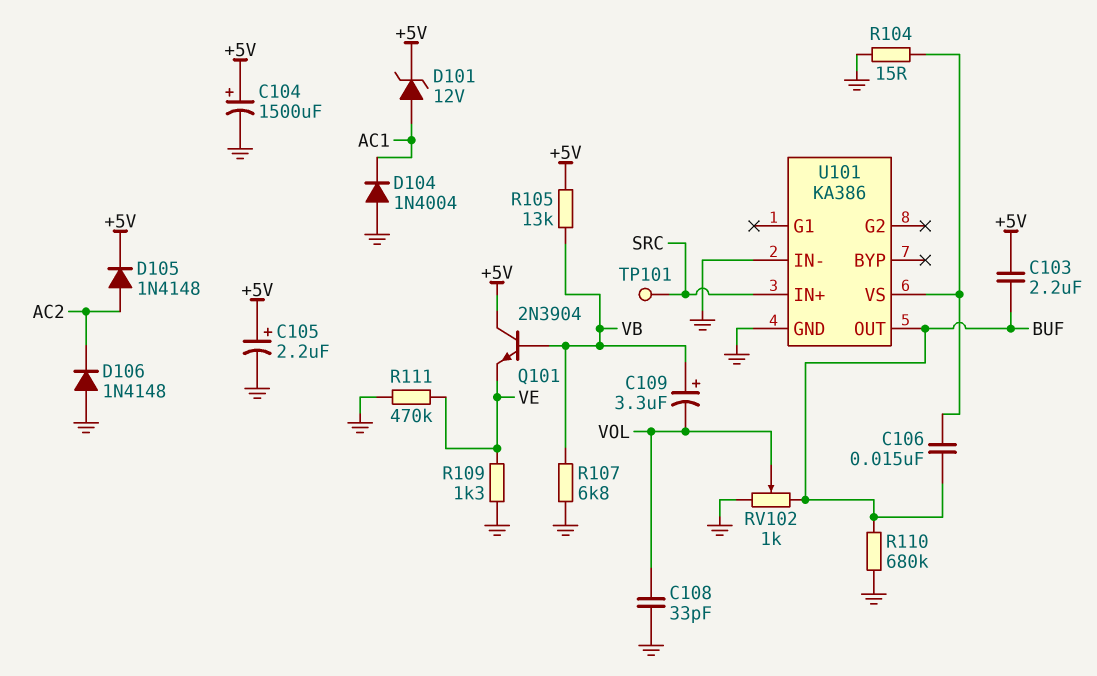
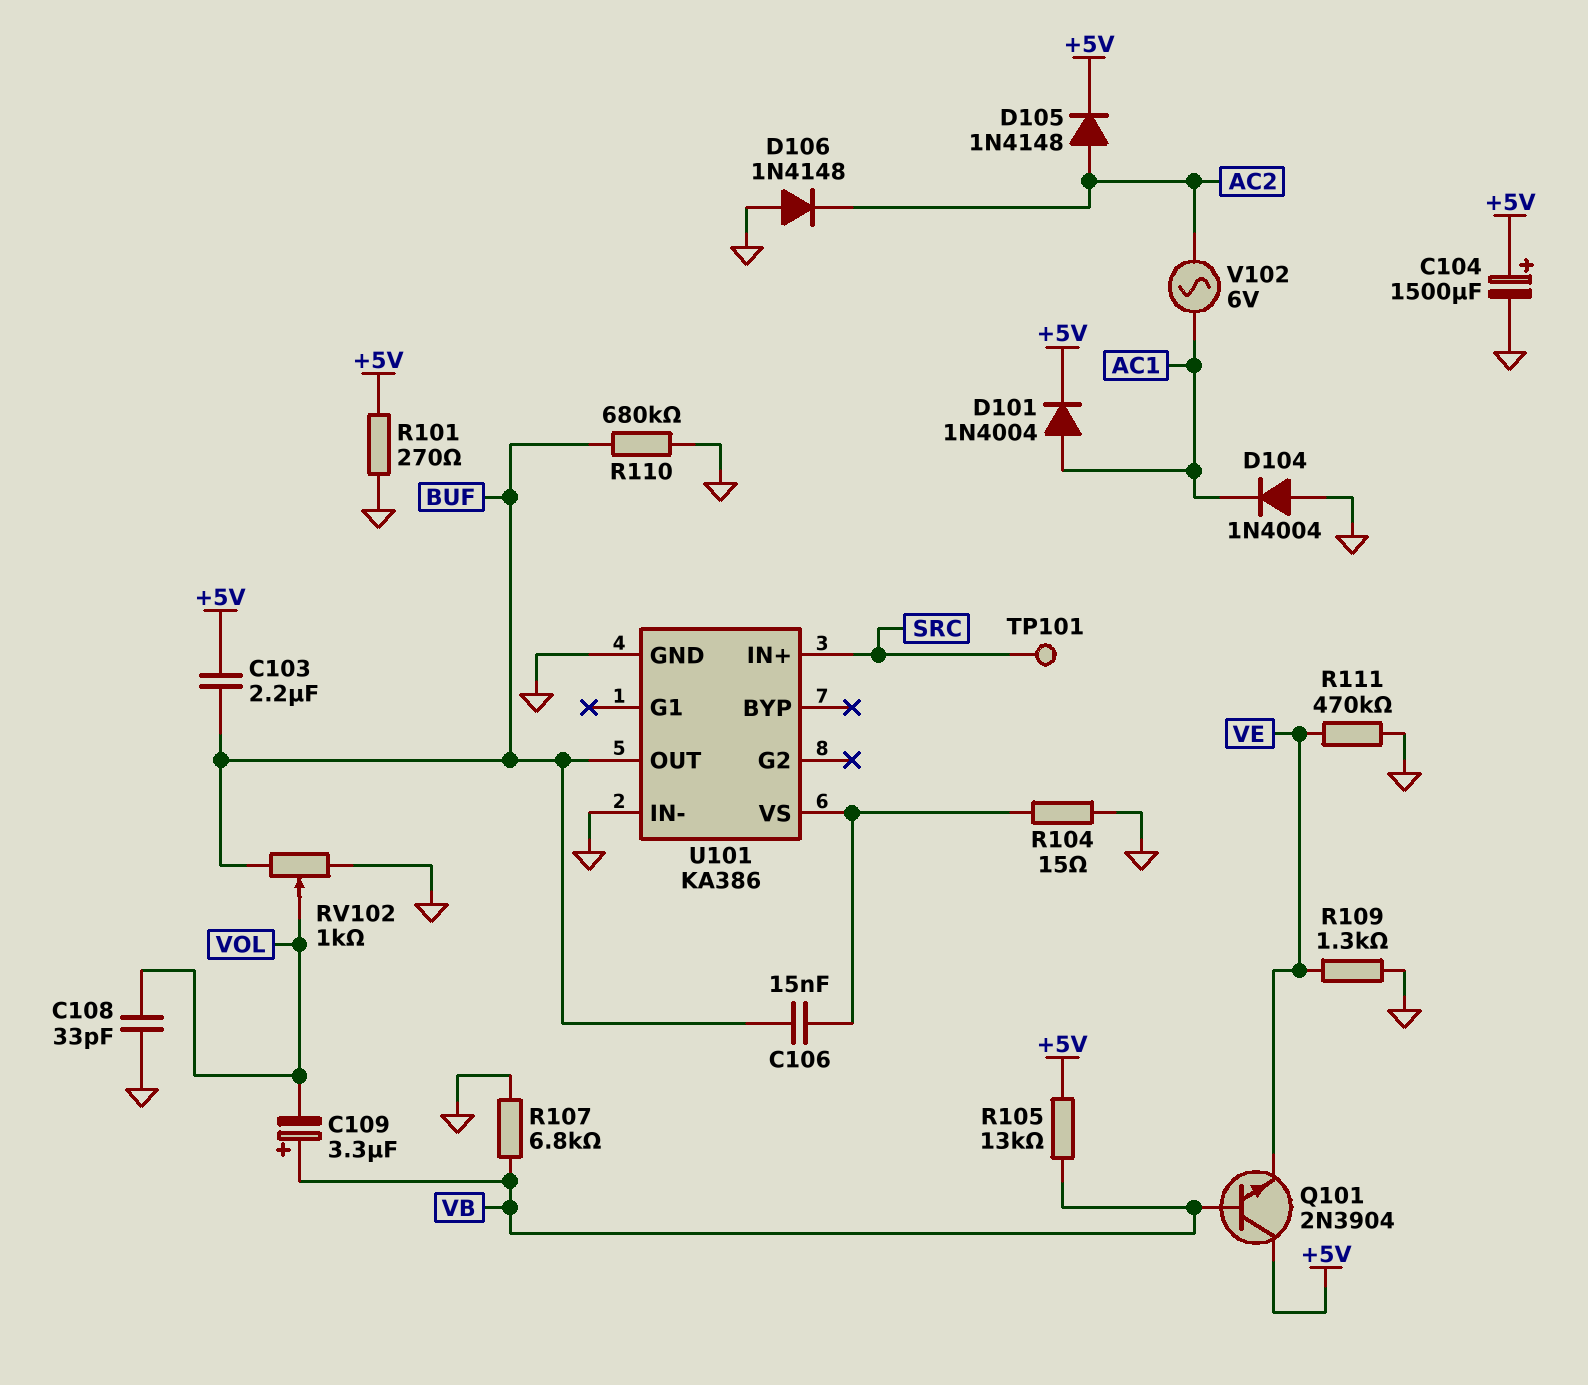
C105: 2.2uF (plus +5V, minus GND) -> none
D101: zener 12V (A AC1, K +5V) -> diode 1N4004 (A AC1, K +5V)
R101: none -> 270 (+5V, GND)
V102: none -> AC 6V (AC1, AC2)

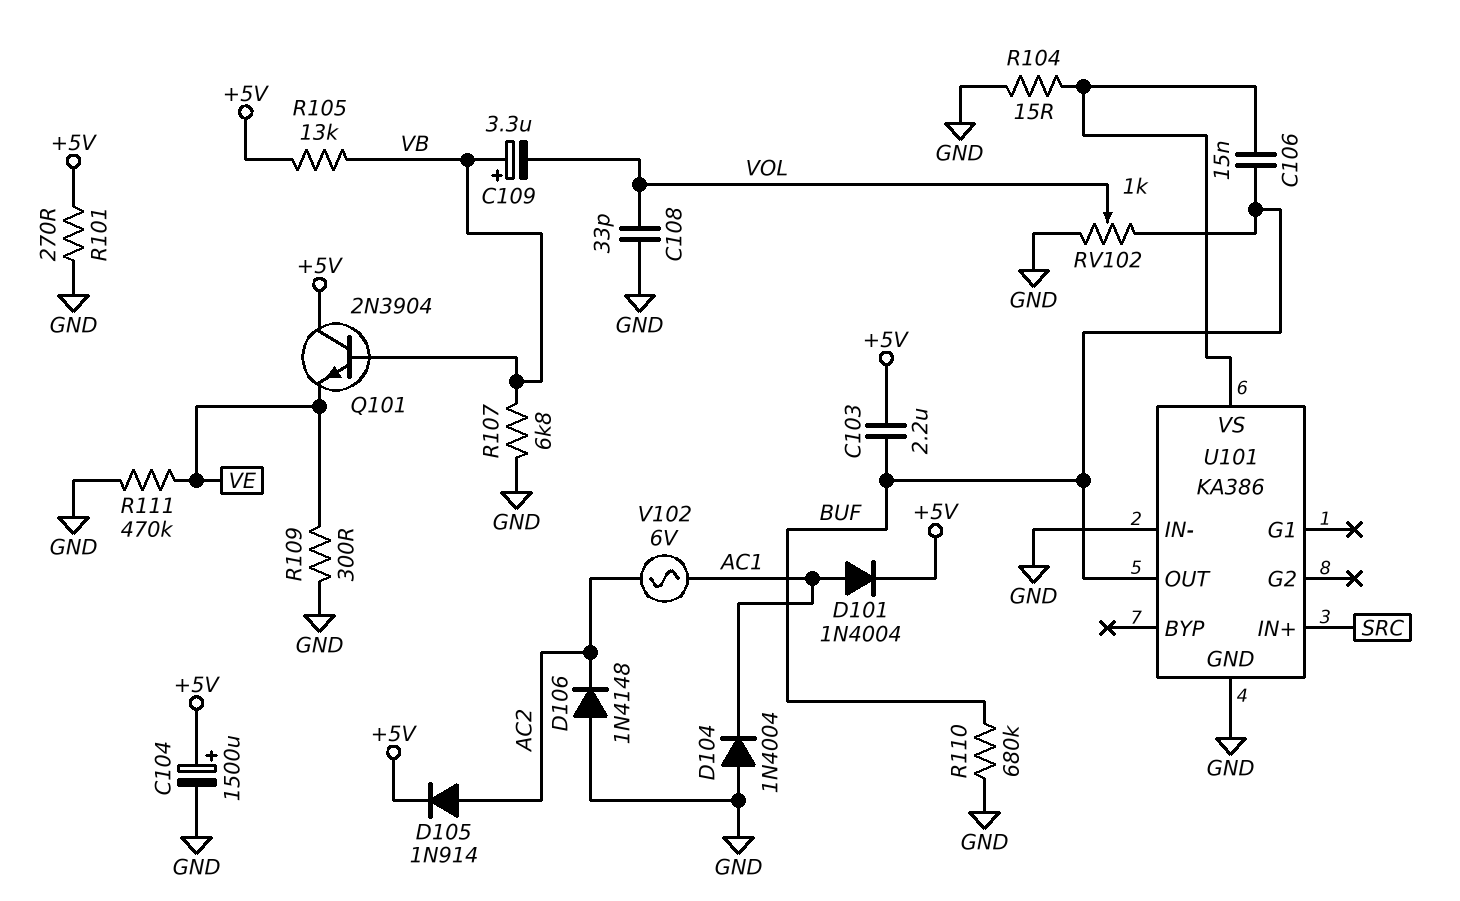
D105: diode 1N4148 (A AC2, K +5V) -> diode 1N914 (A AC2, K +5V)
R109: 1.3k (GND, VE) -> 300 (GND, VE)
TP101: test point (SRC) -> none

